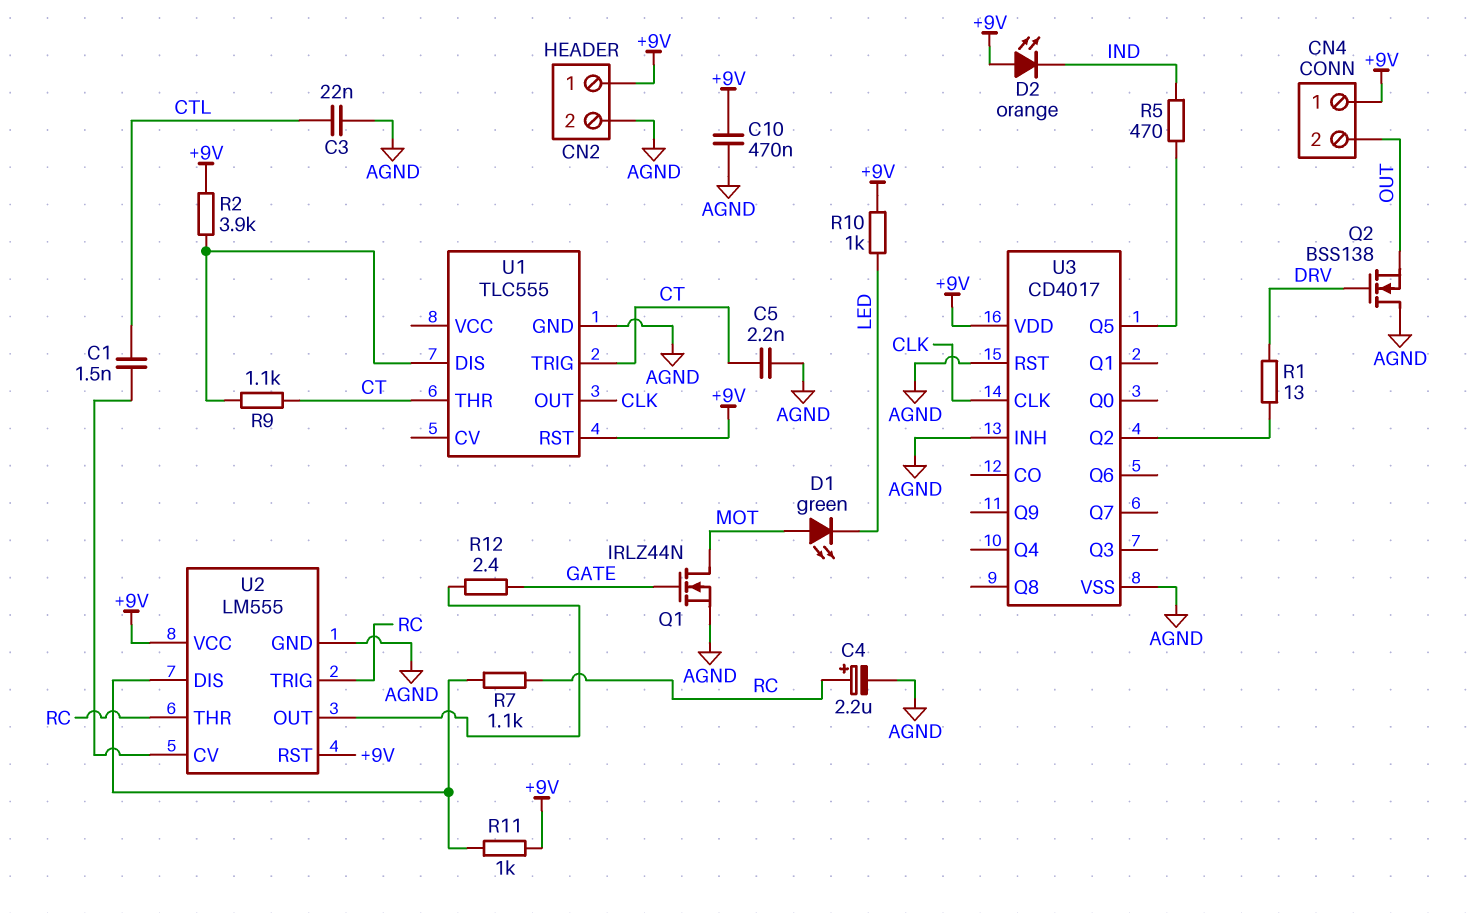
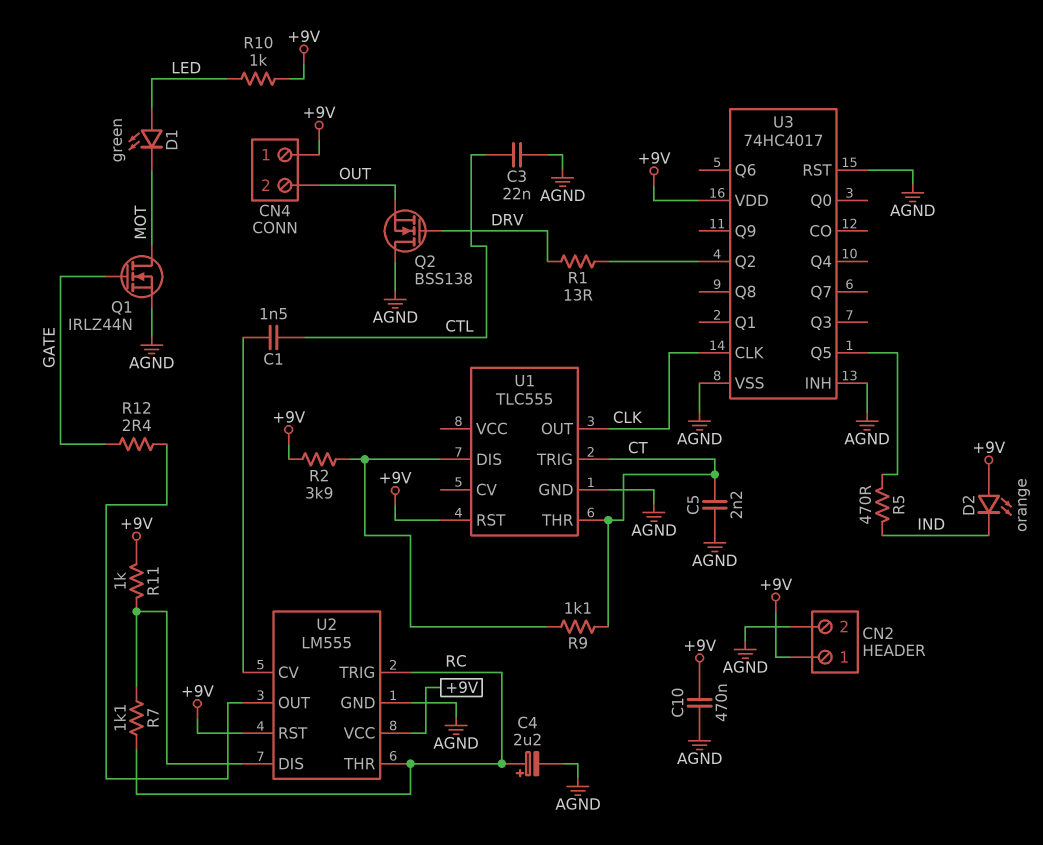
D1: LED green (A MOT, K LED) -> LED green (A LED, K MOT)
U3: CD4017 -> 74HC4017

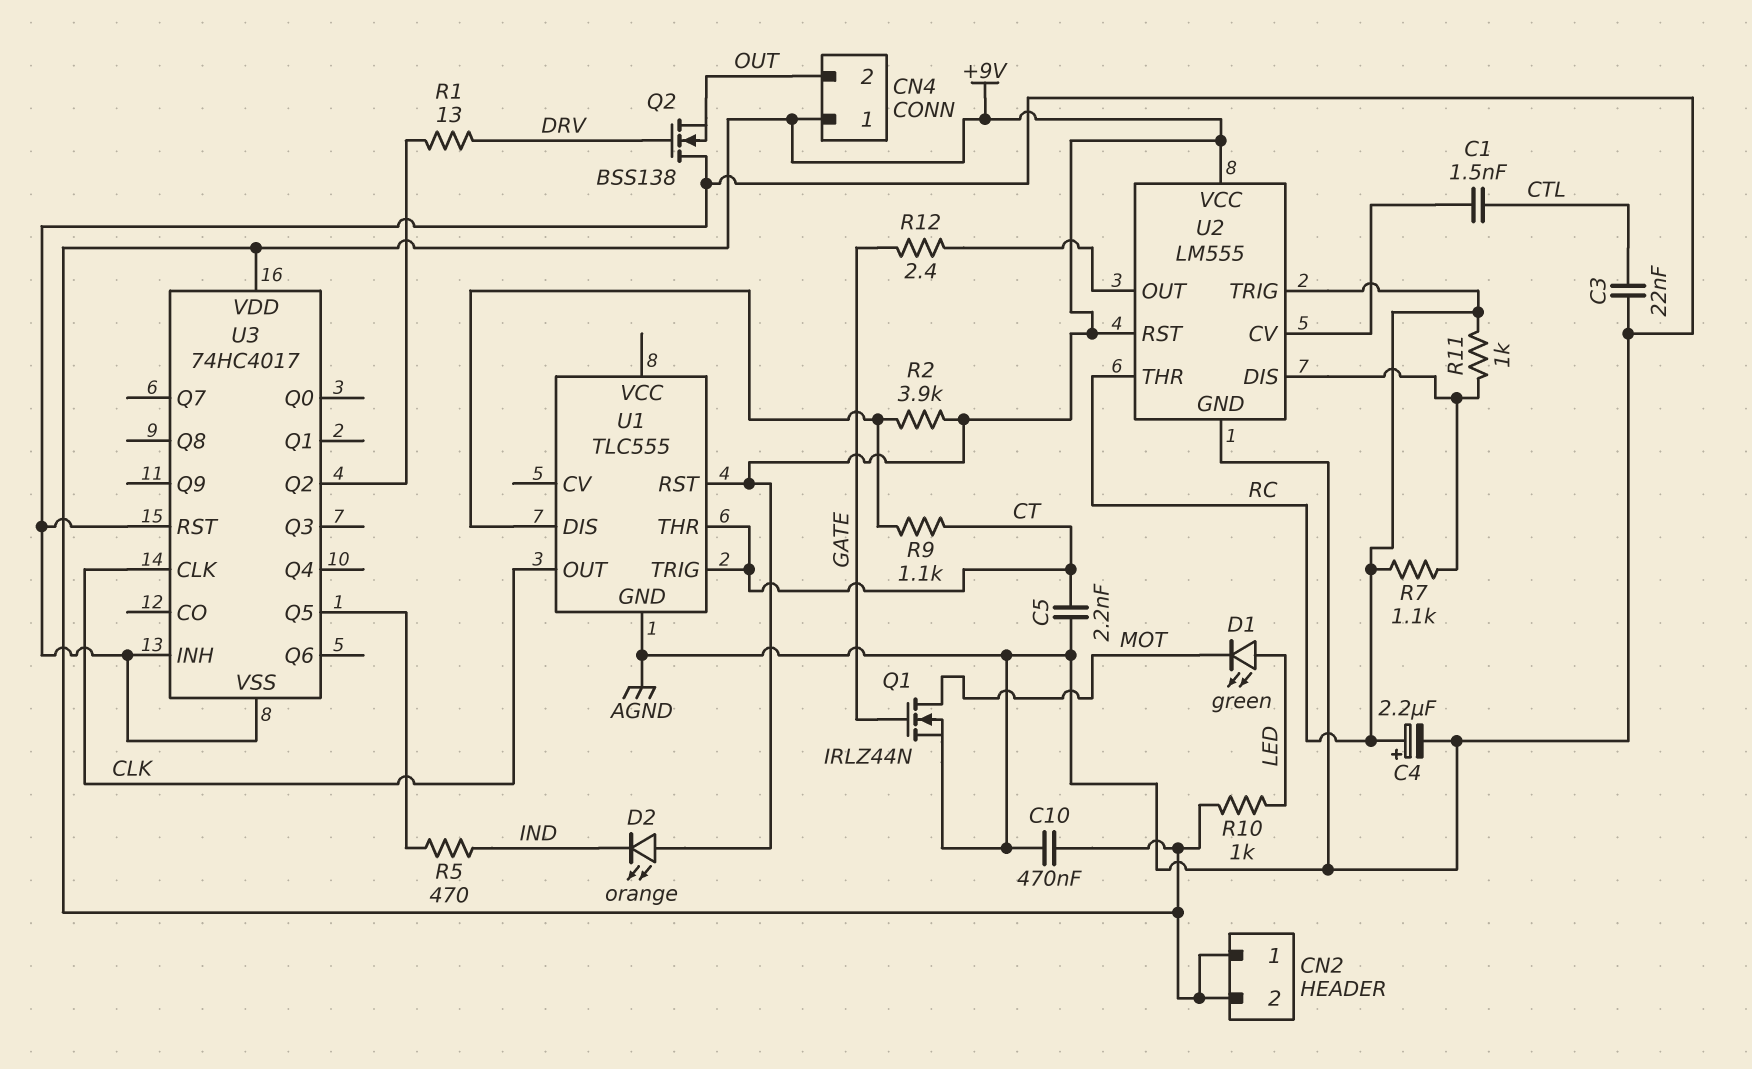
CN2 pin 2: AGND -> +9V
R11: 1k (+9V, U2/DIS) -> 1k (RC, U2/DIS)

